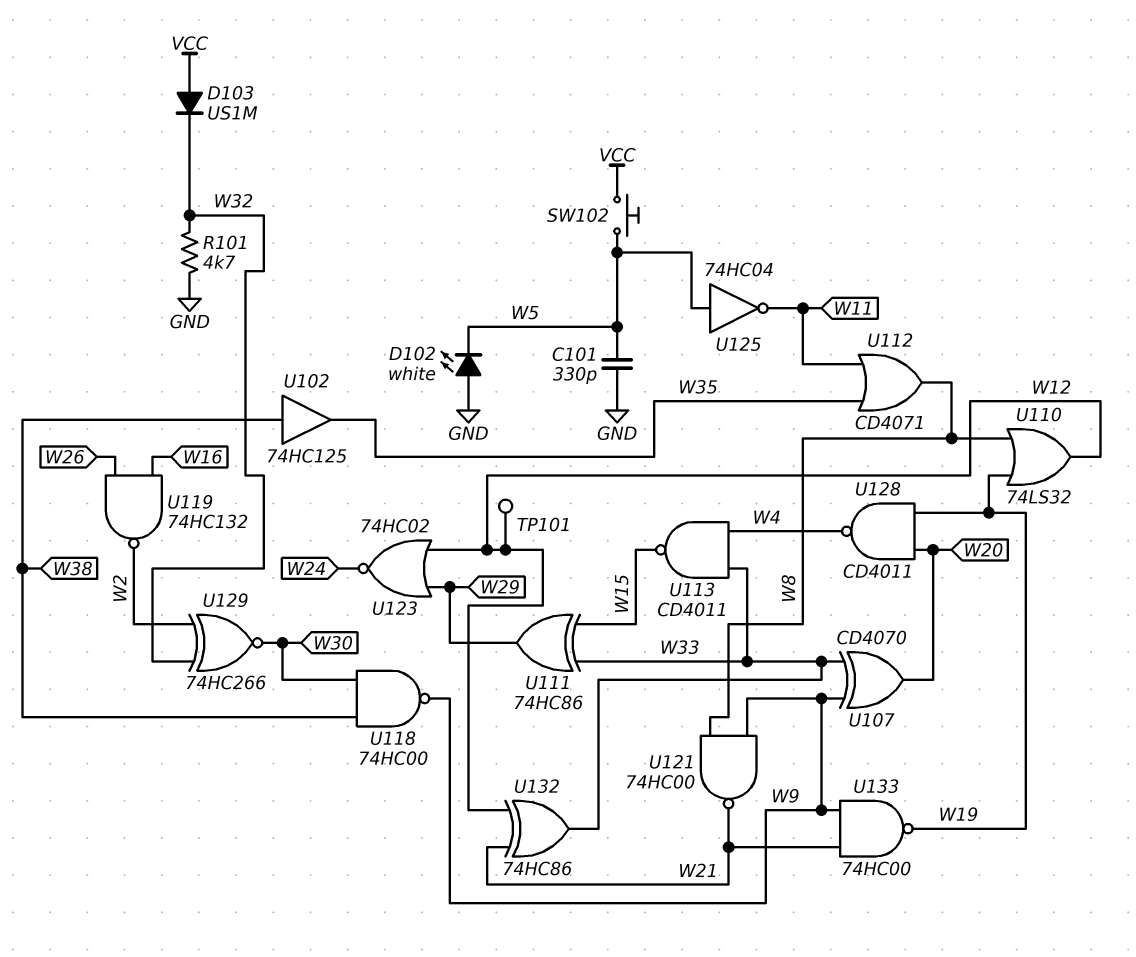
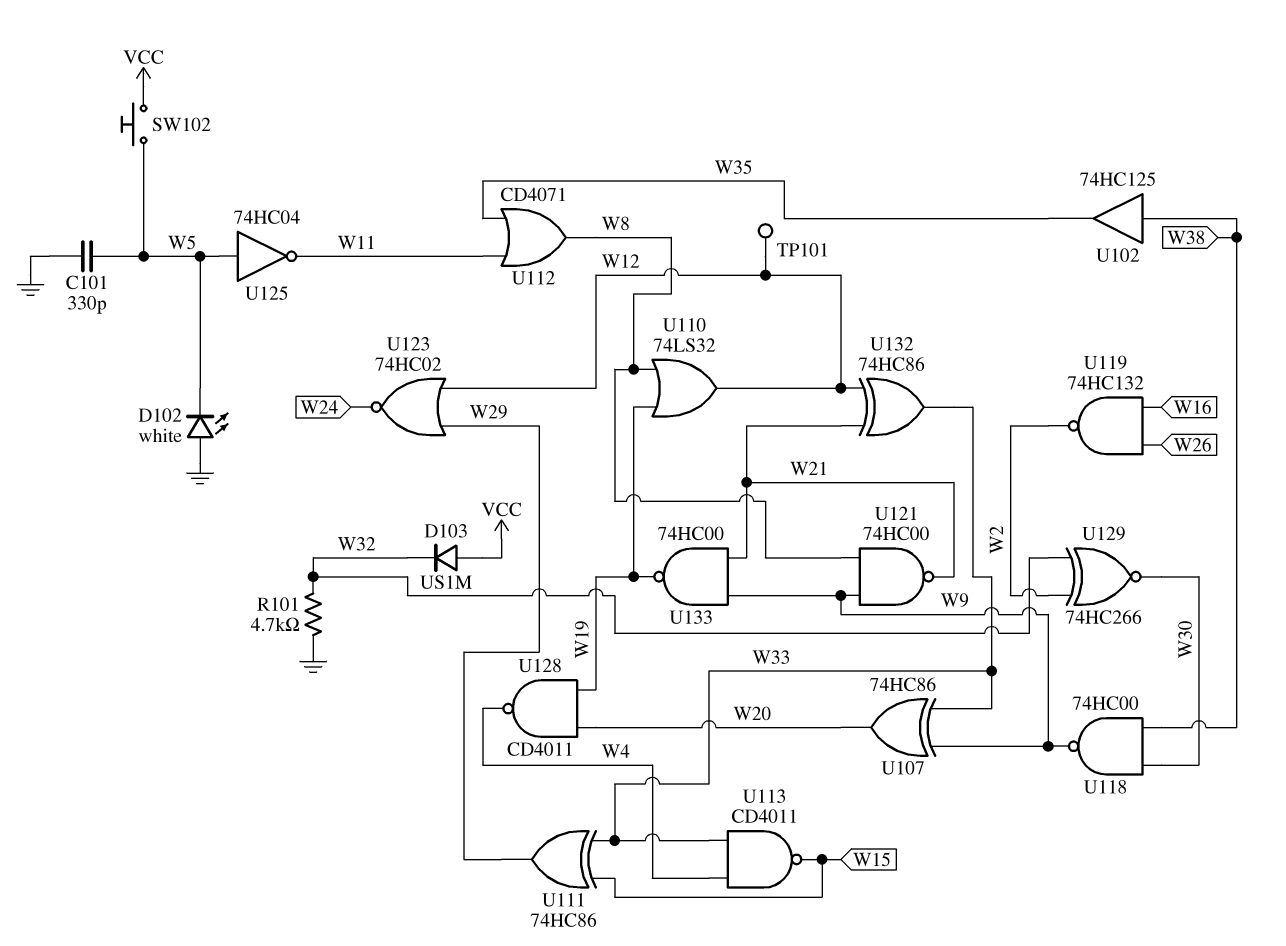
U107: XOR CD4070 (in W9, in W33, out W20) -> XOR 74HC86 (in W9, in W33, out W20)

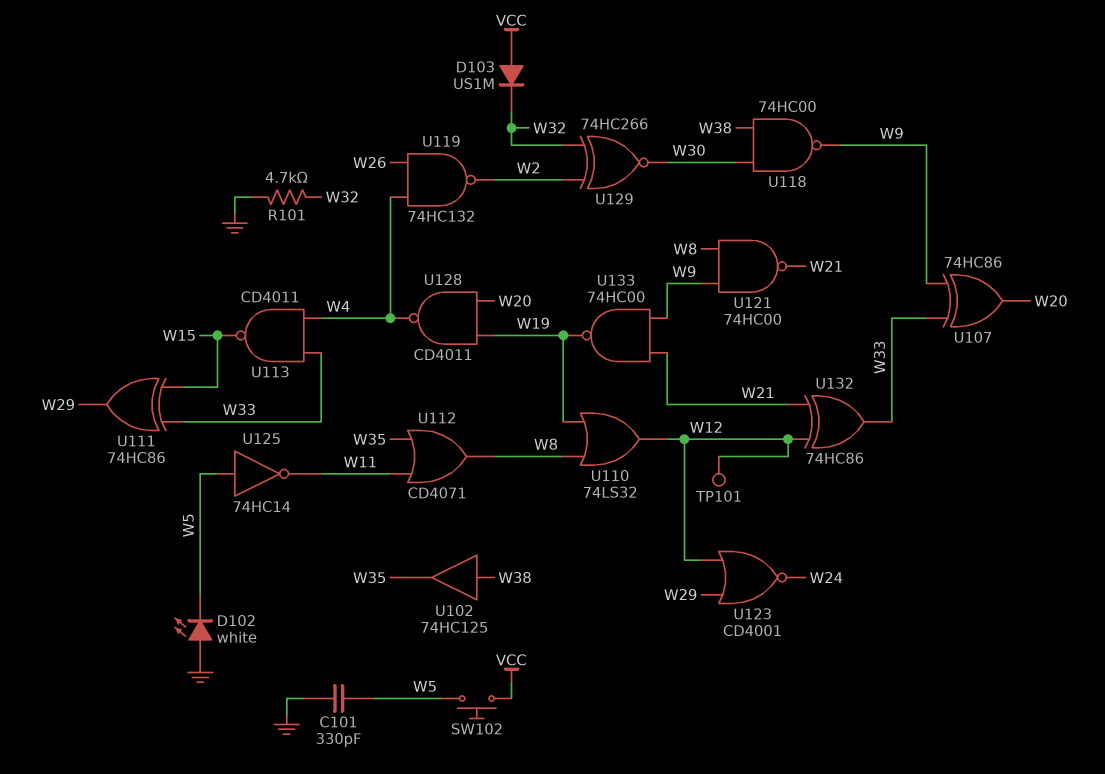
U119: NAND 74HC132 (in W16, in W26, out W2) -> NAND 74HC132 (in W4, in W26, out W2)
U123: NOR 74HC02 (in W12, in W29, out W24) -> NOR CD4001 (in W12, in W29, out W24)
U125: NOT 74HC04 (in W5, out W11) -> NOT 74HC14 (in W5, out W11)

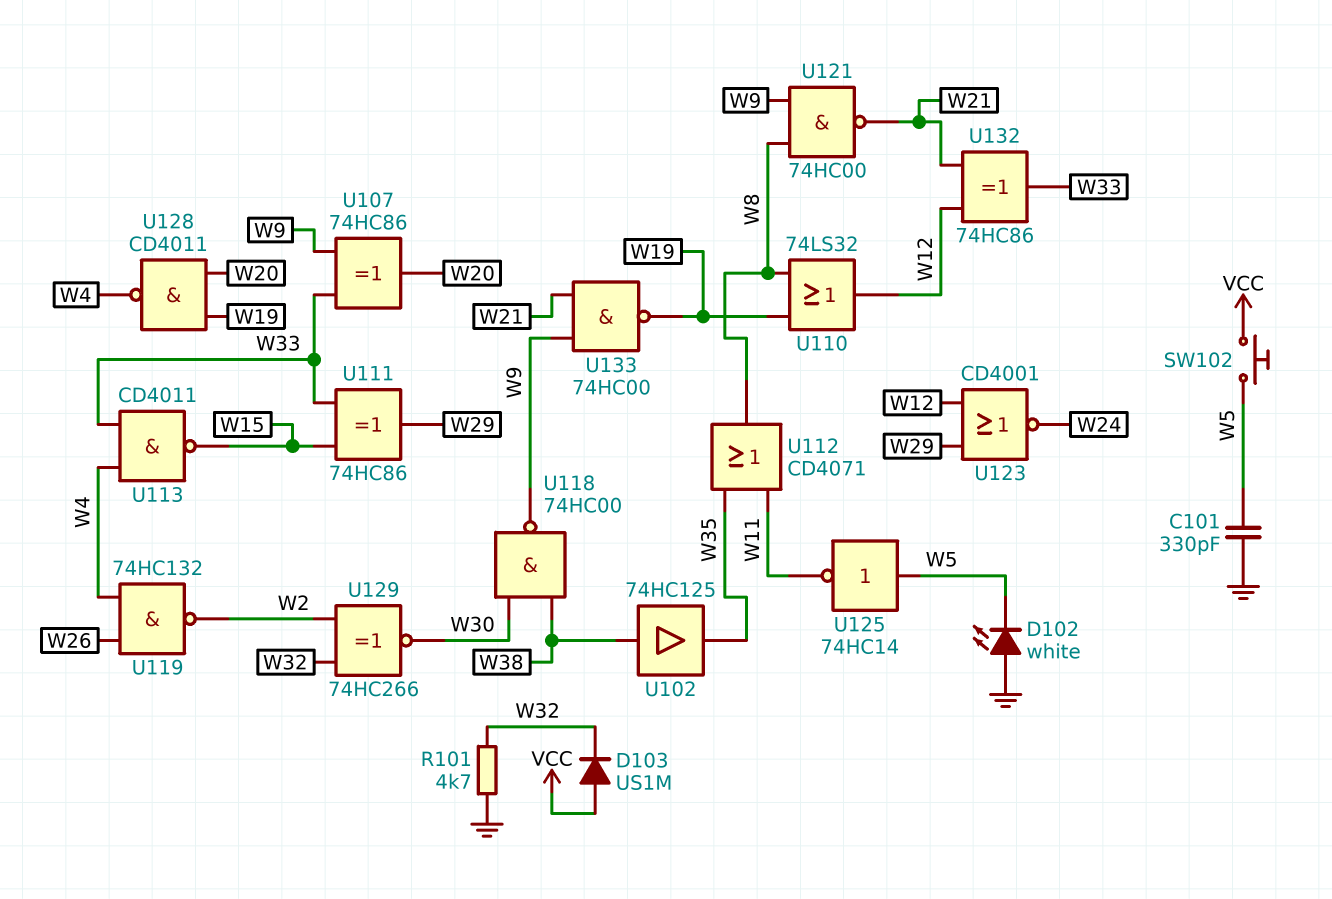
TP101: test point (W12) -> none

